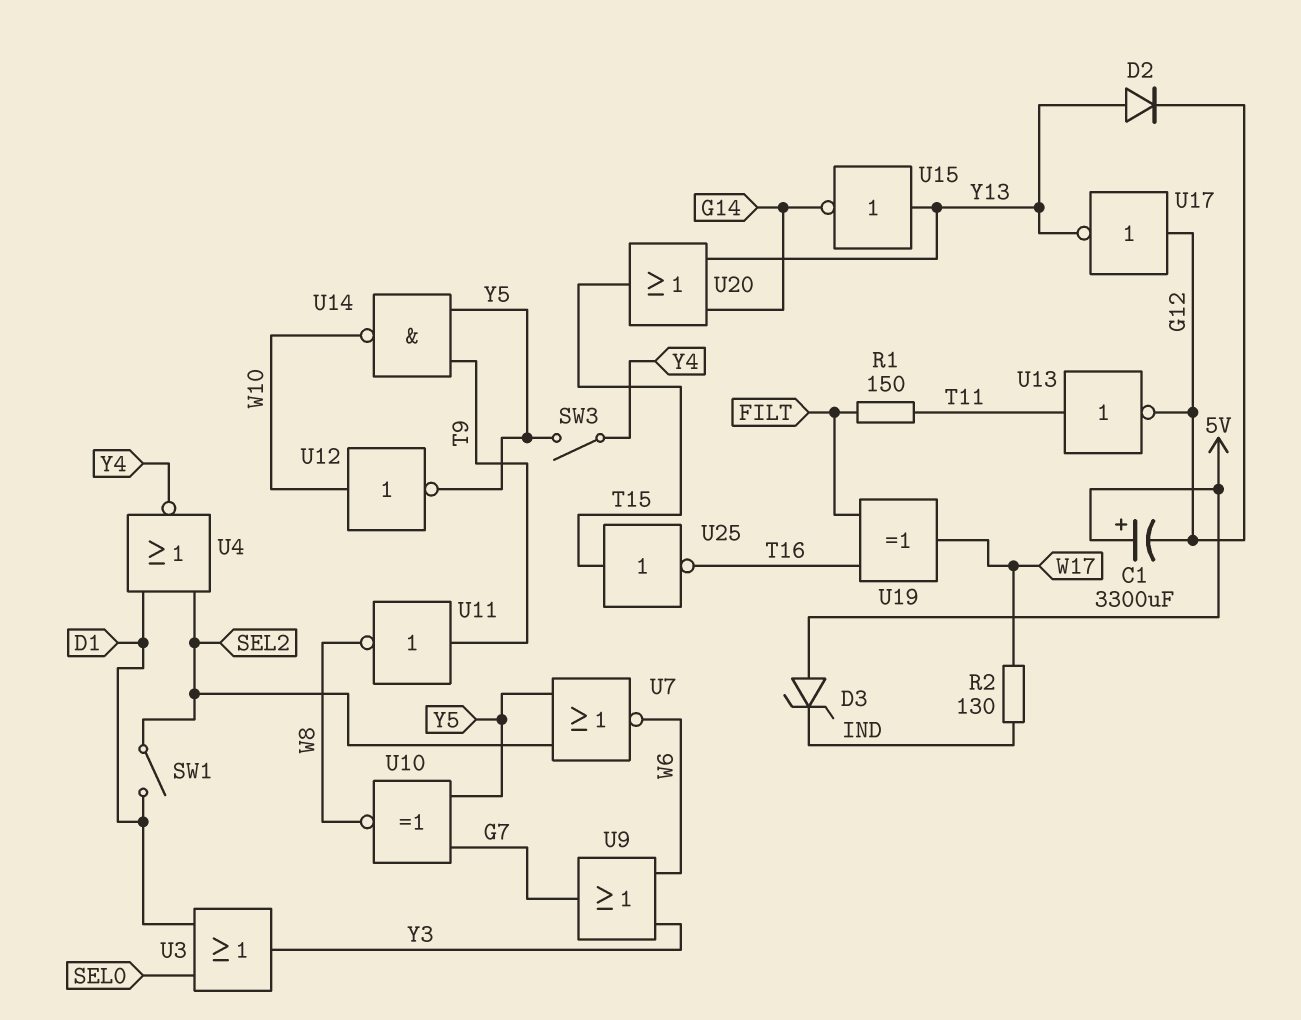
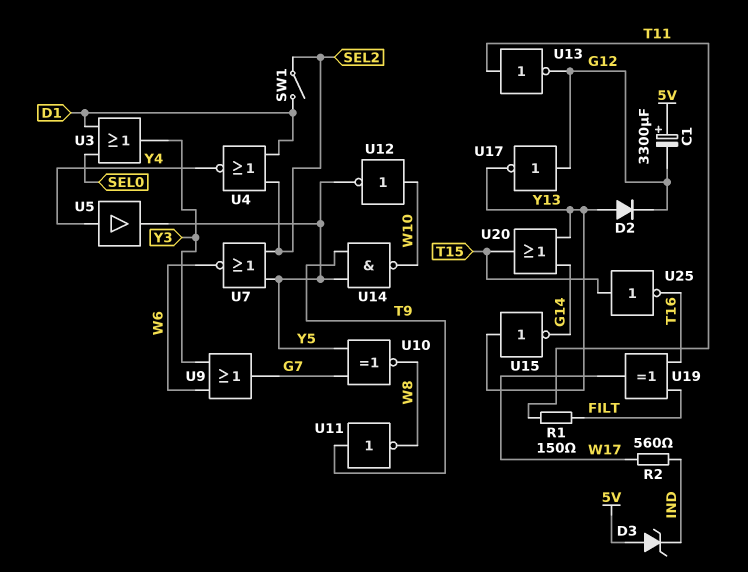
R2: 130 (IND, W17) -> 560 (IND, W17)
SW3: switch (Y4, Y5) -> none
U5: none -> buffer (in Y4, out Y5)

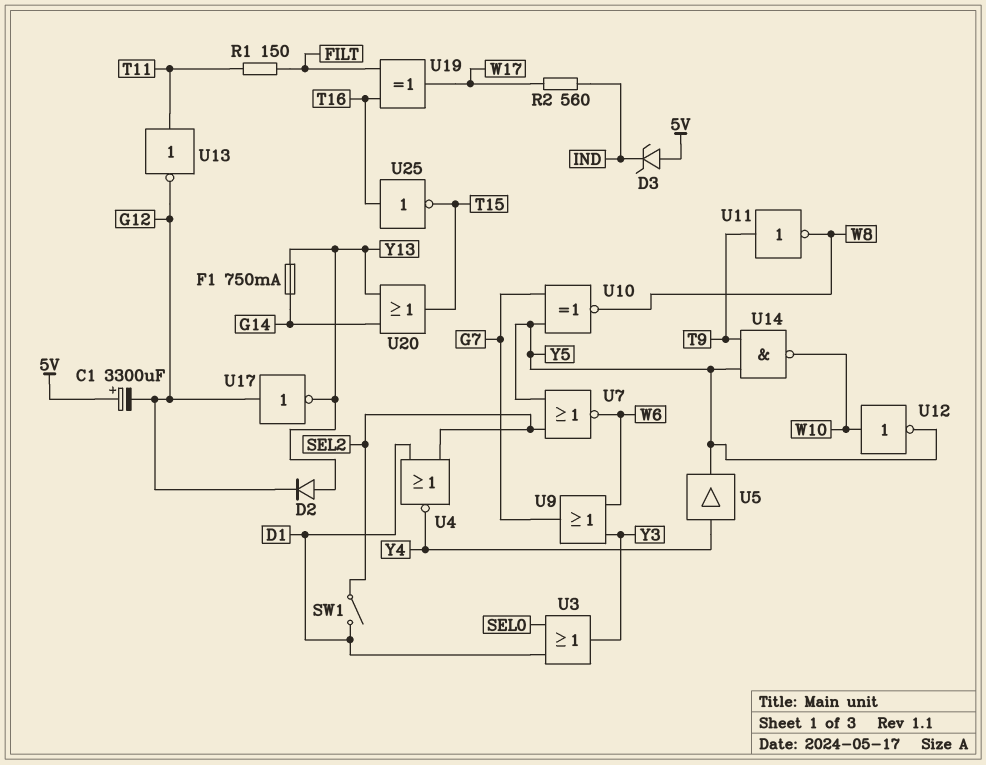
F1: none -> 750mA (G14, Y13)
U15: NOT (in Y13, out G14) -> none
U25: NOT (in T15, out T16) -> NOT (in T16, out T15)

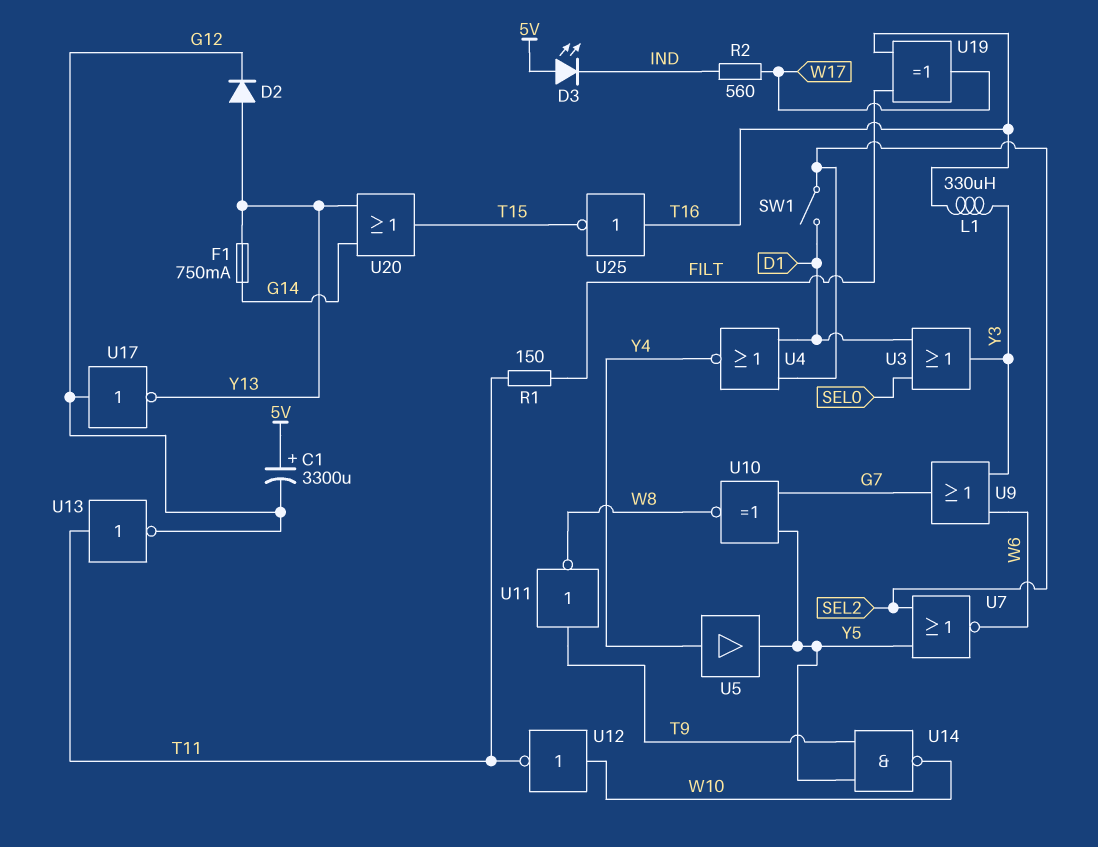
D3: zener (A 5V, K IND) -> LED (A 5V, K IND)
L1: none -> 330uH (T16, Y3)
U12: NOT (in W10, out Y5) -> NOT (in W10, out T11)

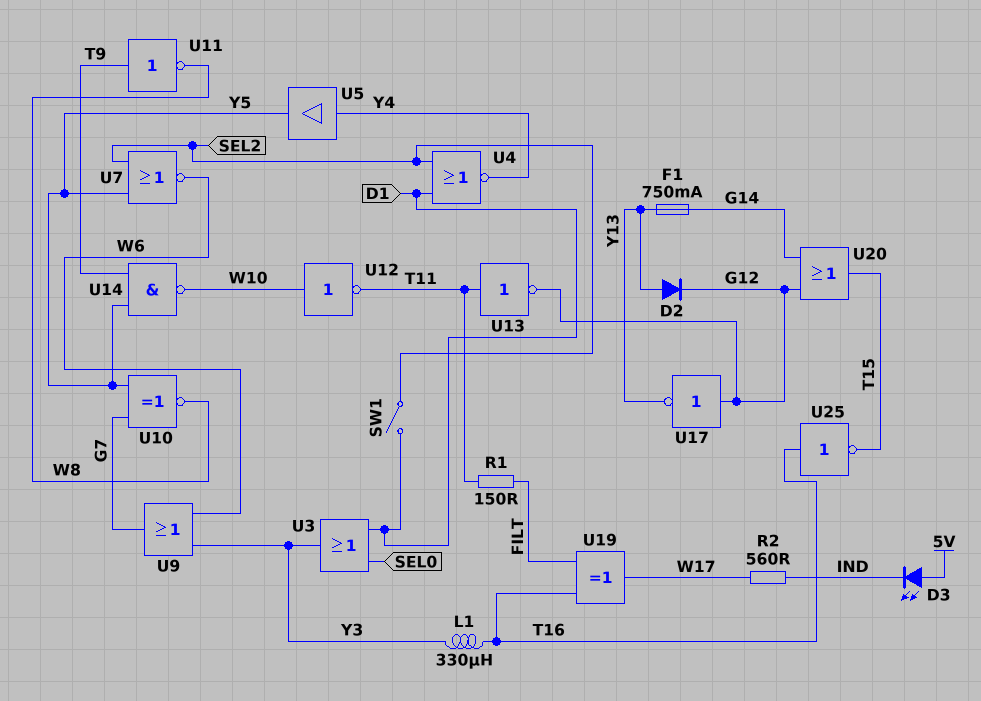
C1: 3300uF (plus 5V, minus G12) -> none
U20: OR (in G14, in Y13, out T15) -> OR (in G12, in G14, out T15)

